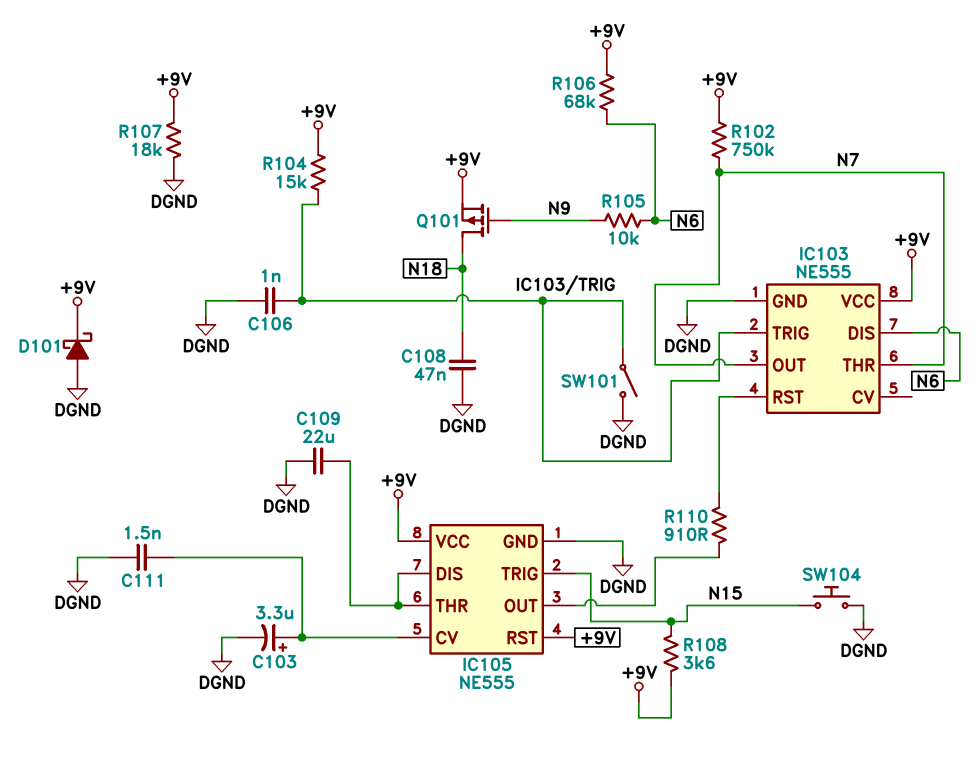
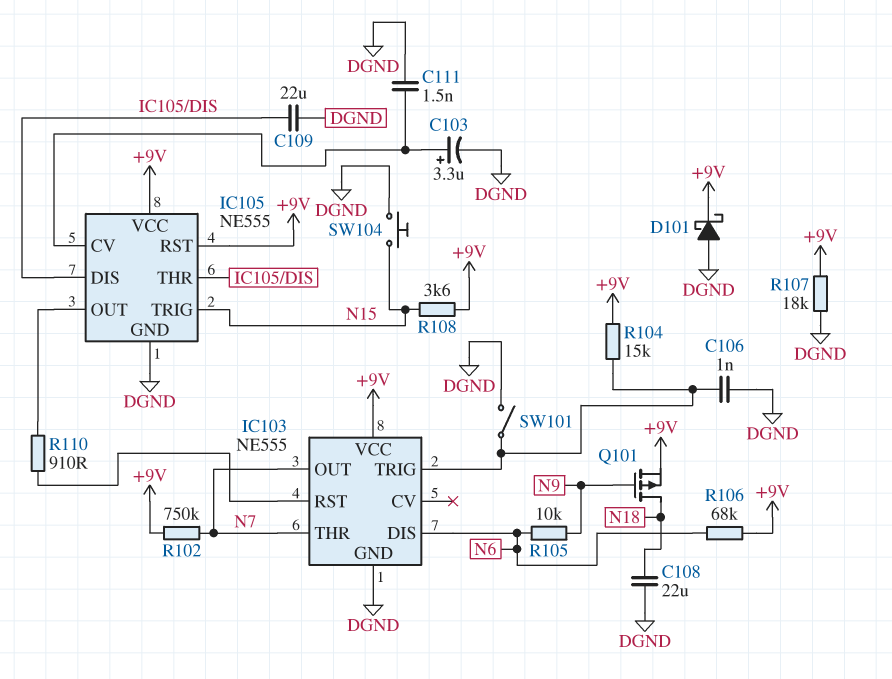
C108: 47nF (DGND, N18) -> 22uF (DGND, N18)

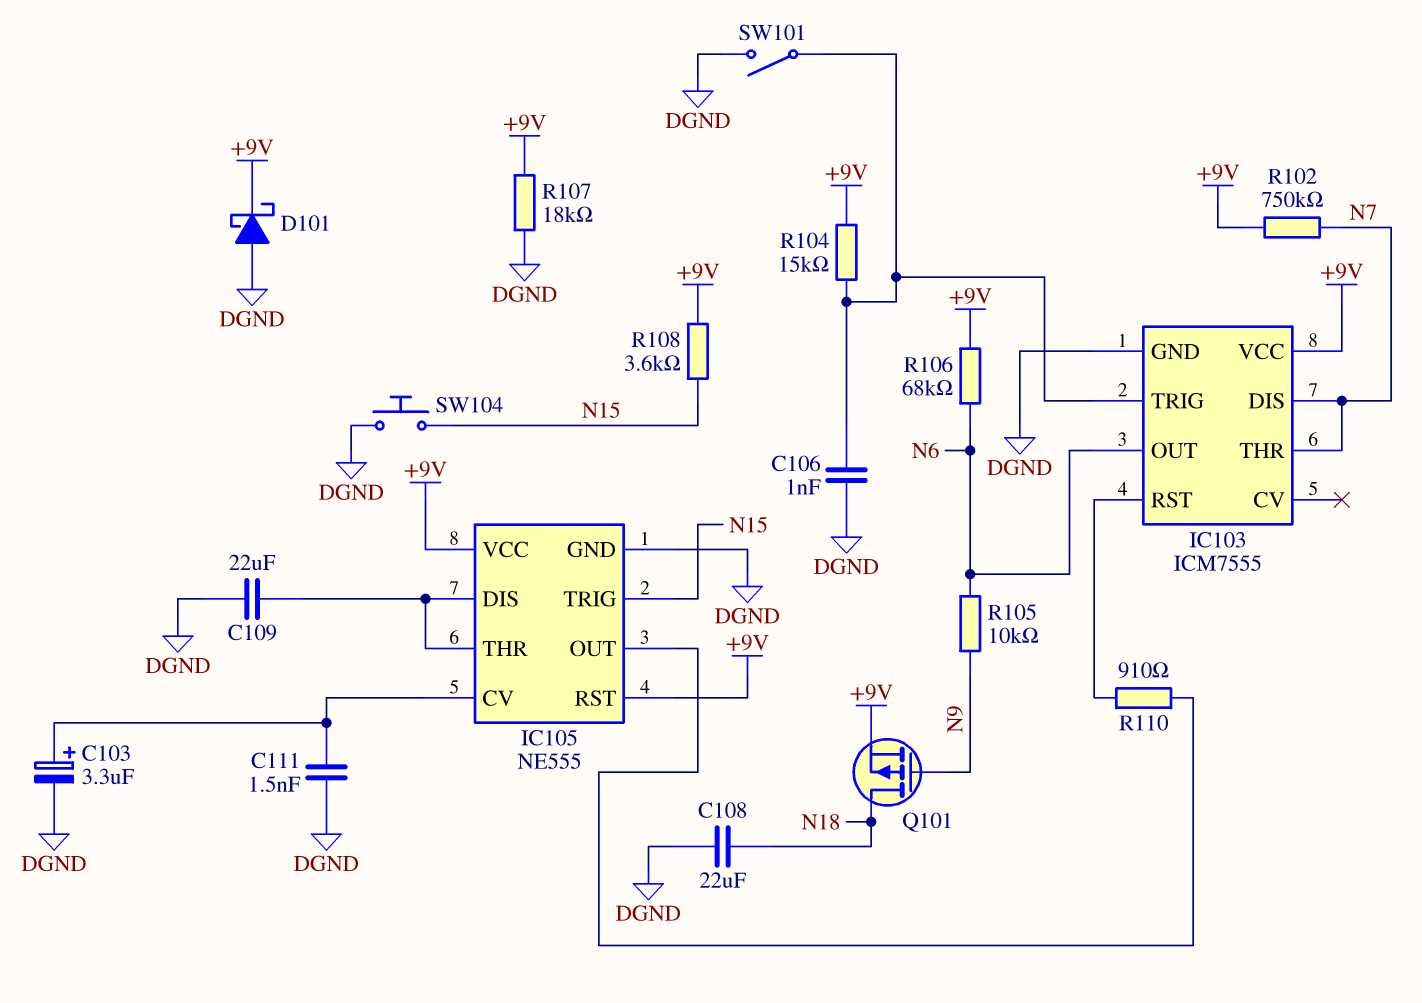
IC103: NE555 -> ICM7555
IC103 pin DIS: N6 -> N7
IC103 pin OUT: N7 -> N6

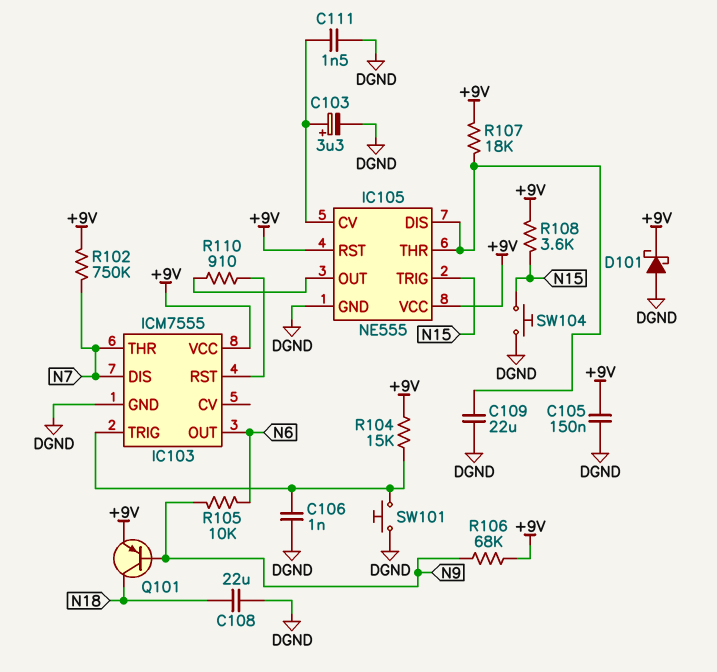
C105: none -> 150nF (+9V, DGND)
Q101: PMOS (G N9, D N18, S +9V) -> PNP (B N9, C N18, E +9V)
R106: 68k (+9V, N6) -> 68k (+9V, N9)
R107: 18k (+9V, DGND) -> 18k (+9V, IC105/DIS)
SW101: switch (DGND, IC103/TRIG) -> button (DGND, IC103/TRIG)

